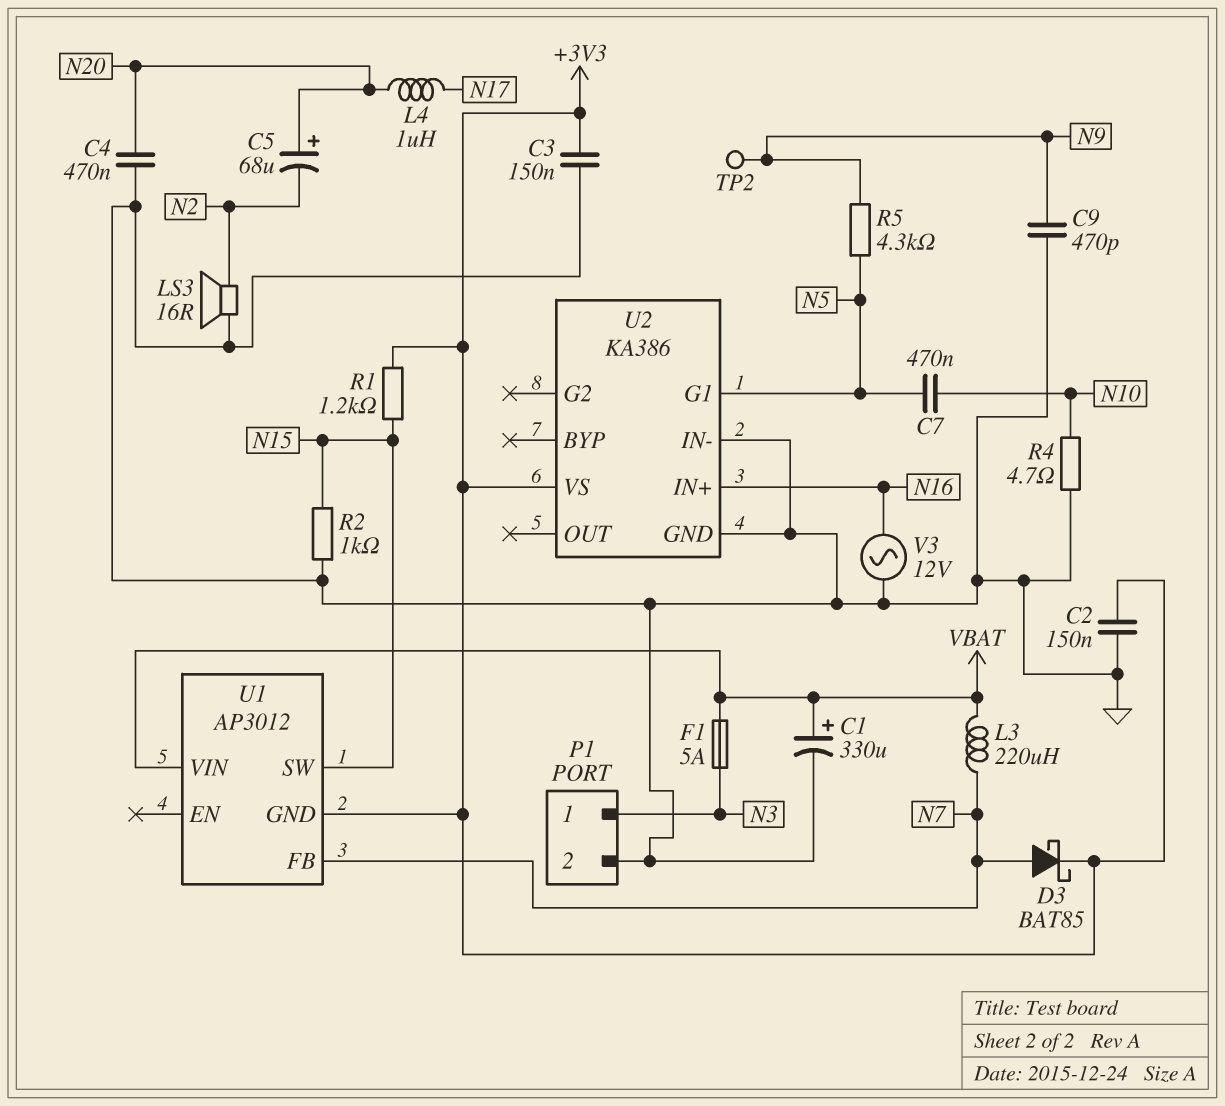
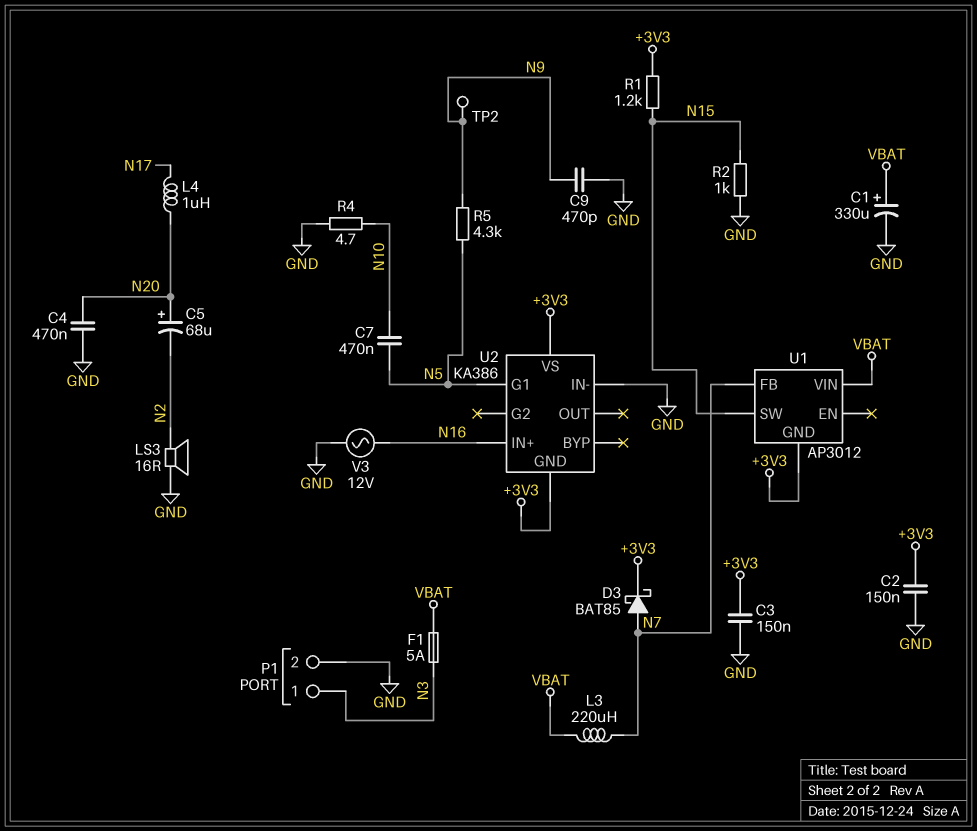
U2 pin GND: GND -> +3V3

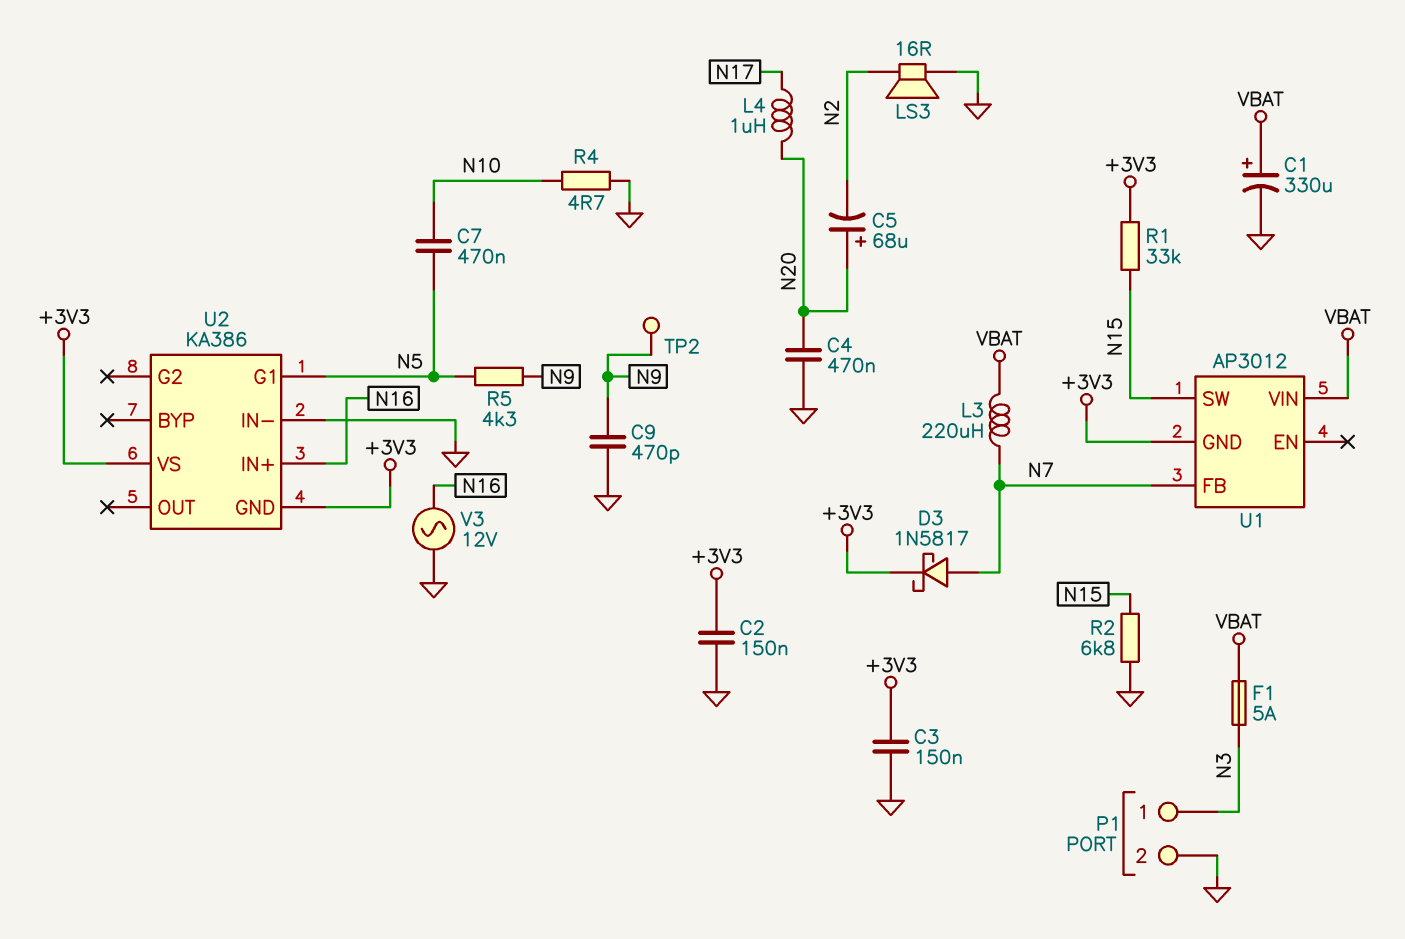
D3: schottky BAT85 (A N7, K +3V3) -> schottky 1N5817 (A N7, K +3V3)
R1: 1.2k (+3V3, N15) -> 33k (+3V3, N15)
R2: 1k (GND, N15) -> 6.8k (GND, N15)

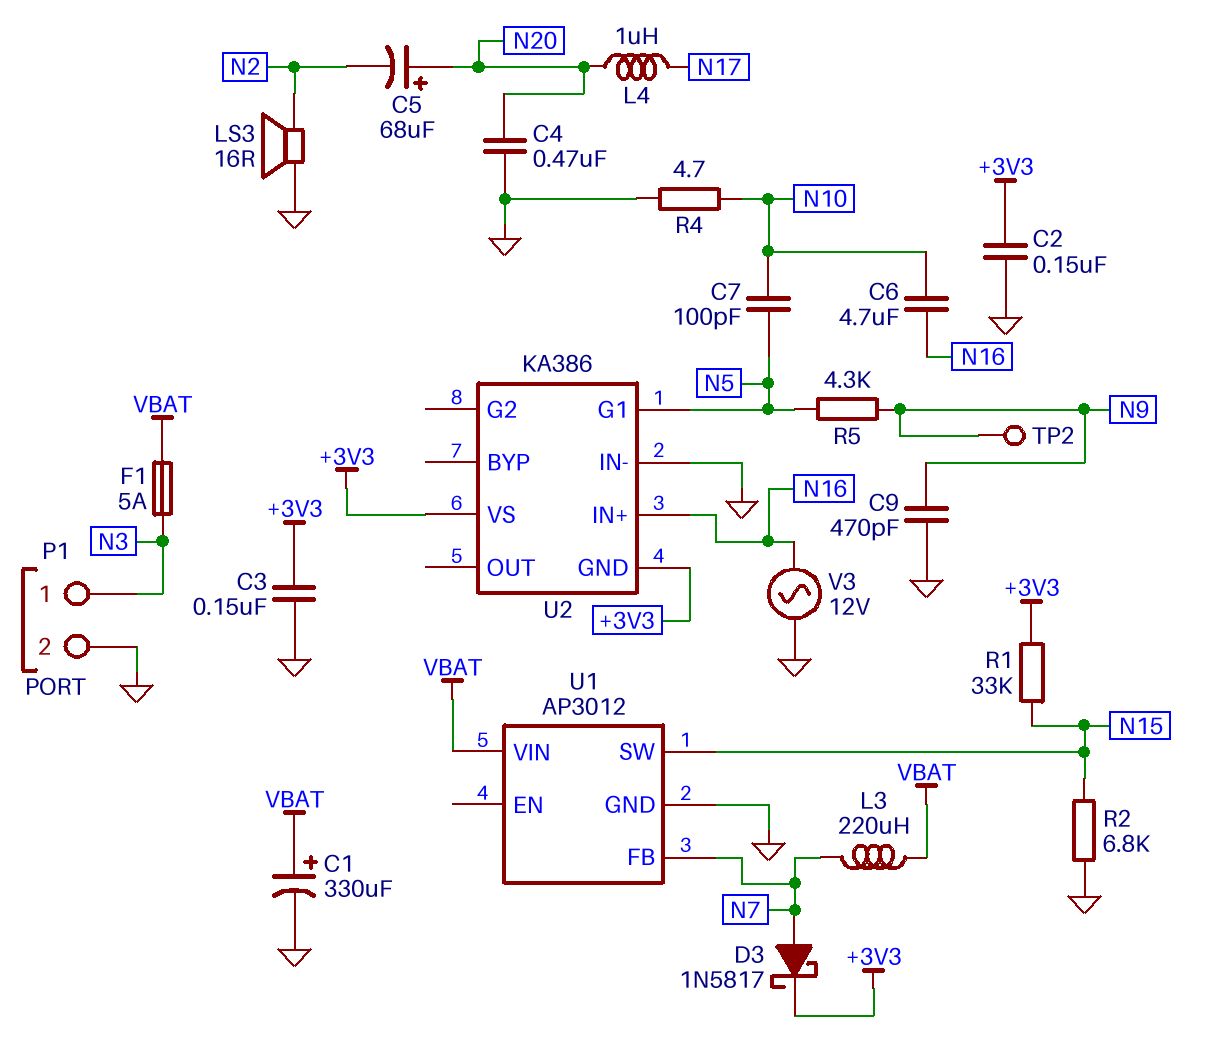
C6: none -> 4.7uF (N10, N16)
C7: 470nF (N5, N10) -> 100pF (N5, N10)
U1 pin GND: +3V3 -> GND

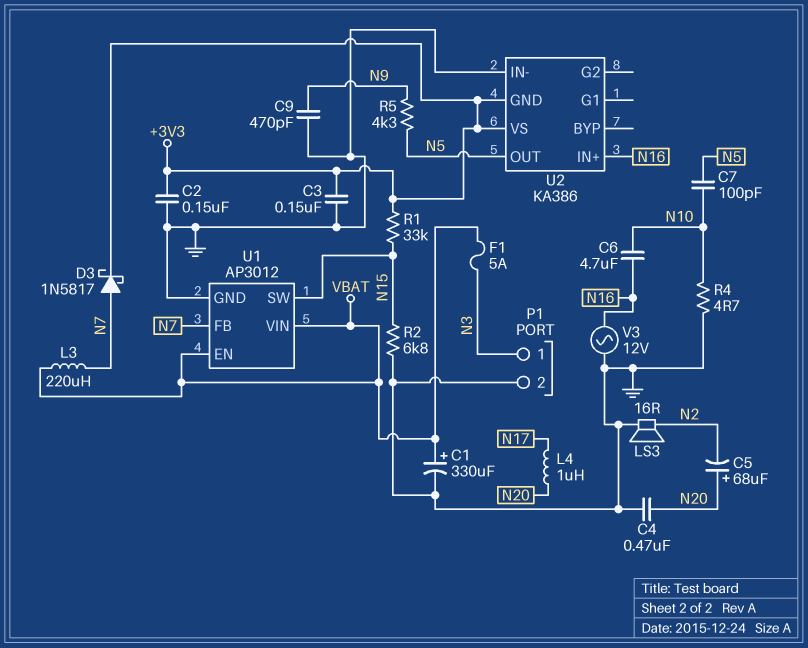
TP2: test point (N9) -> none
U1 pin EN: none -> VBAT
U2 pin G1: N5 -> none
U2 pin OUT: none -> N5

